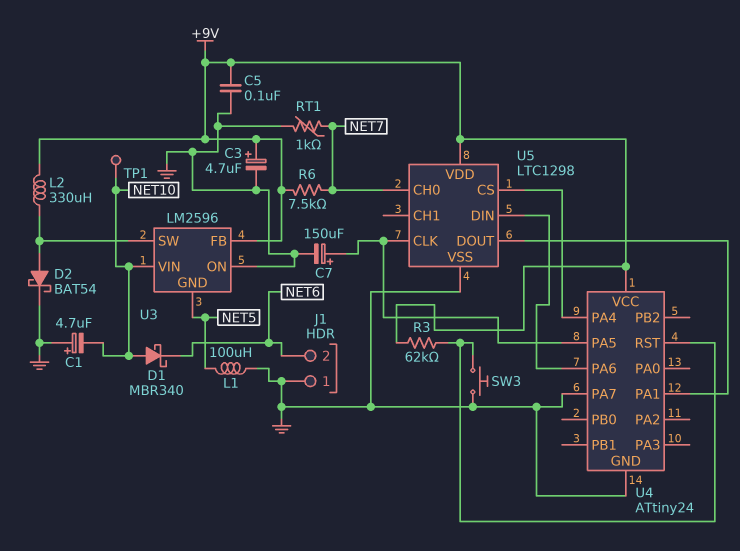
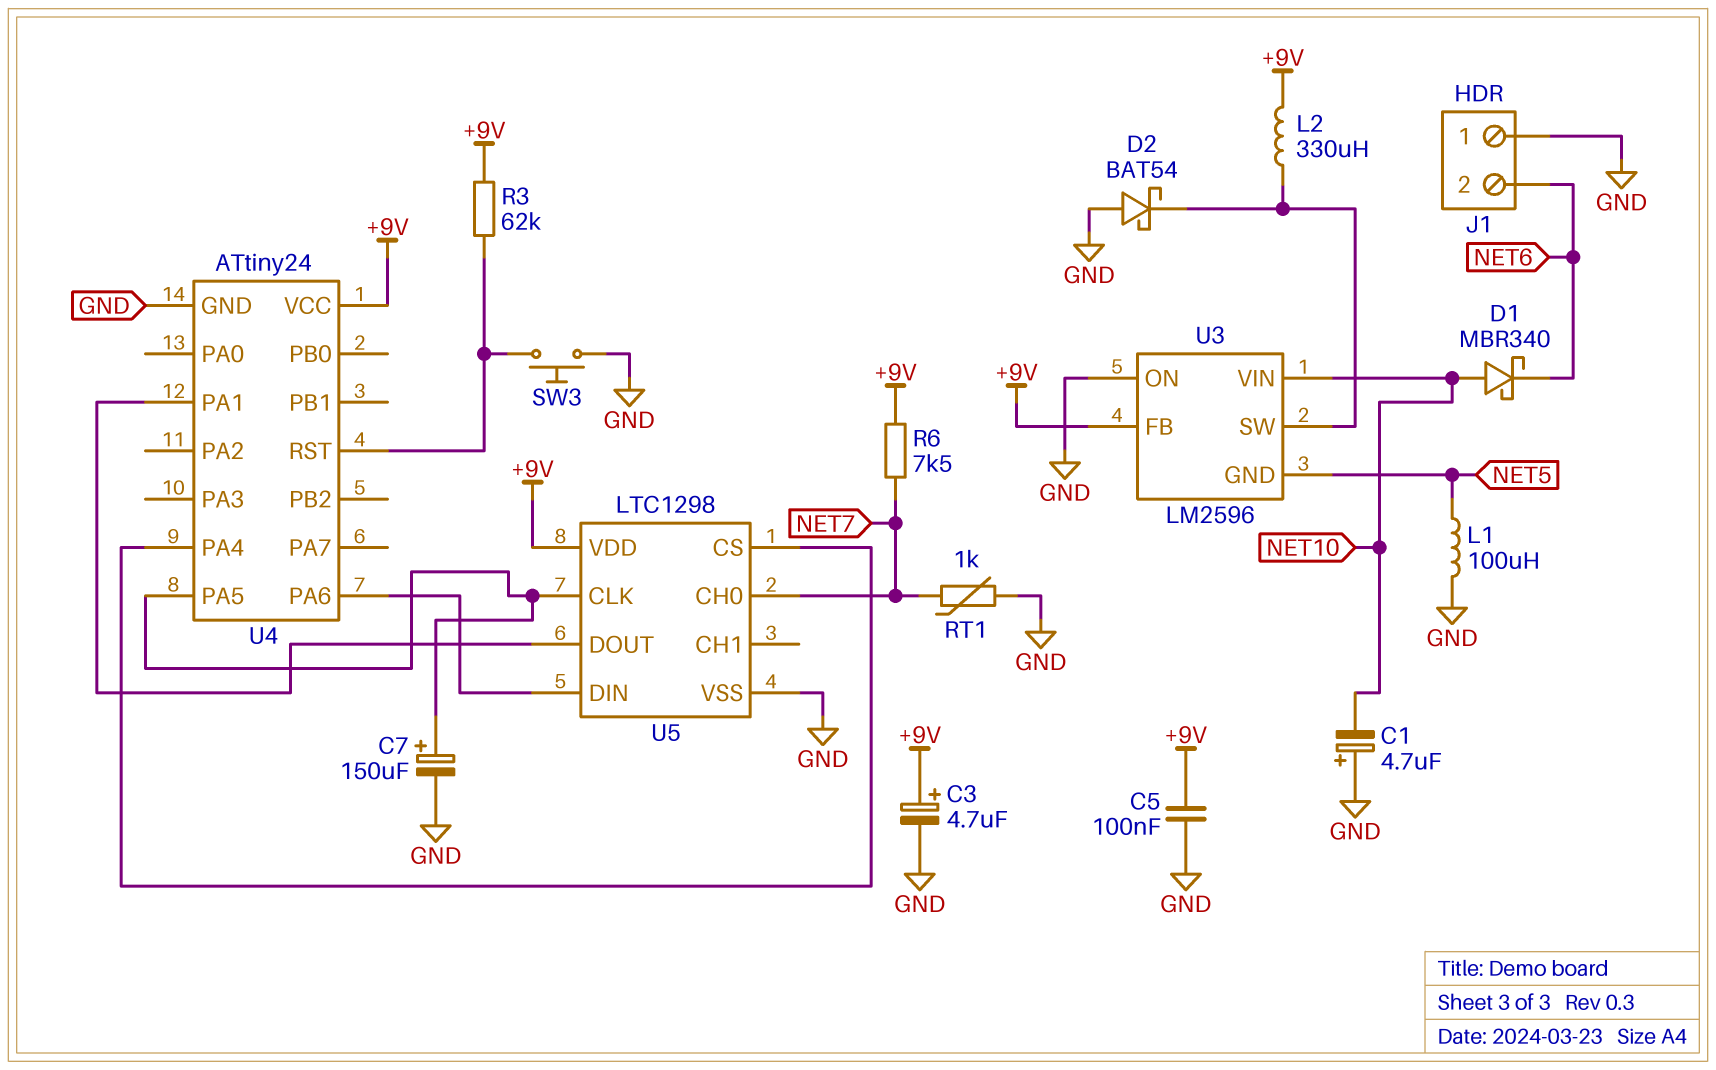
D2: schottky BAT54 (A U3/SW, K GND) -> schottky BAT54 (A GND, K U3/SW)
TP1: test point (NET10) -> none
U4 pin PA7: GND -> none

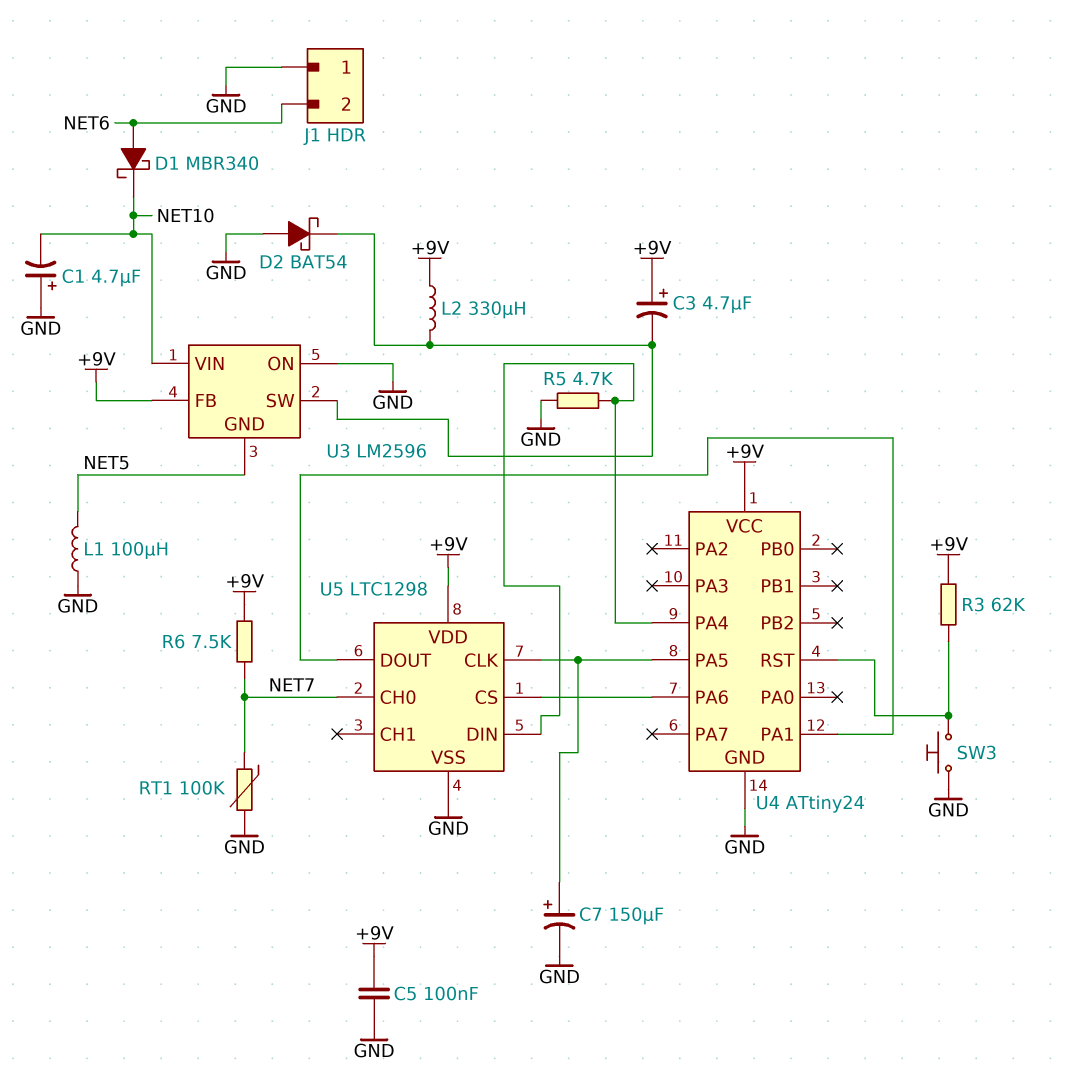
C3: 4.7uF (plus +9V, minus GND) -> 4.7uF (plus +9V, minus U3/SW)
D1: schottky MBR340 (A NET10, K NET6) -> schottky MBR340 (A NET6, K NET10)
R5: none -> 4.7k (GND, U4/PA4)
RT1: 1k (GND, NET7) -> 100k (GND, NET7)
U5 pin CS: U4/PA4 -> U4/PA6
U5 pin DIN: U4/PA6 -> U4/PA4

